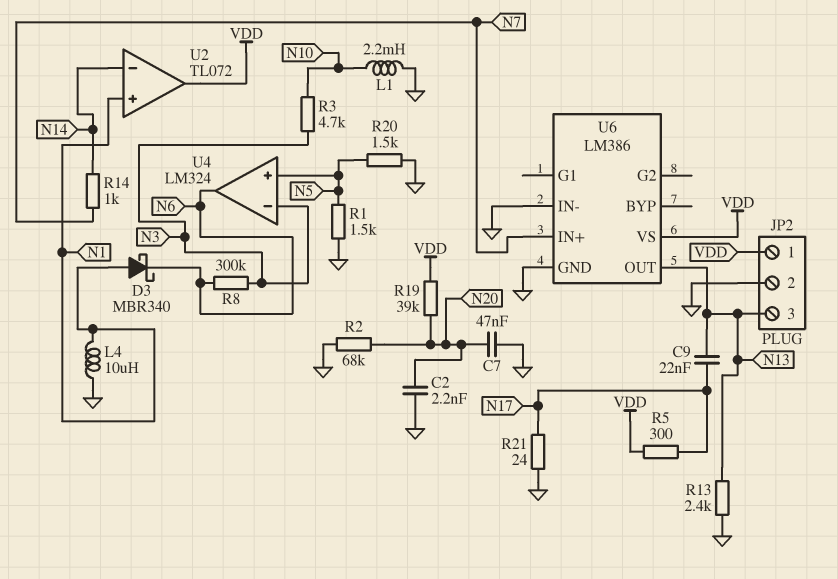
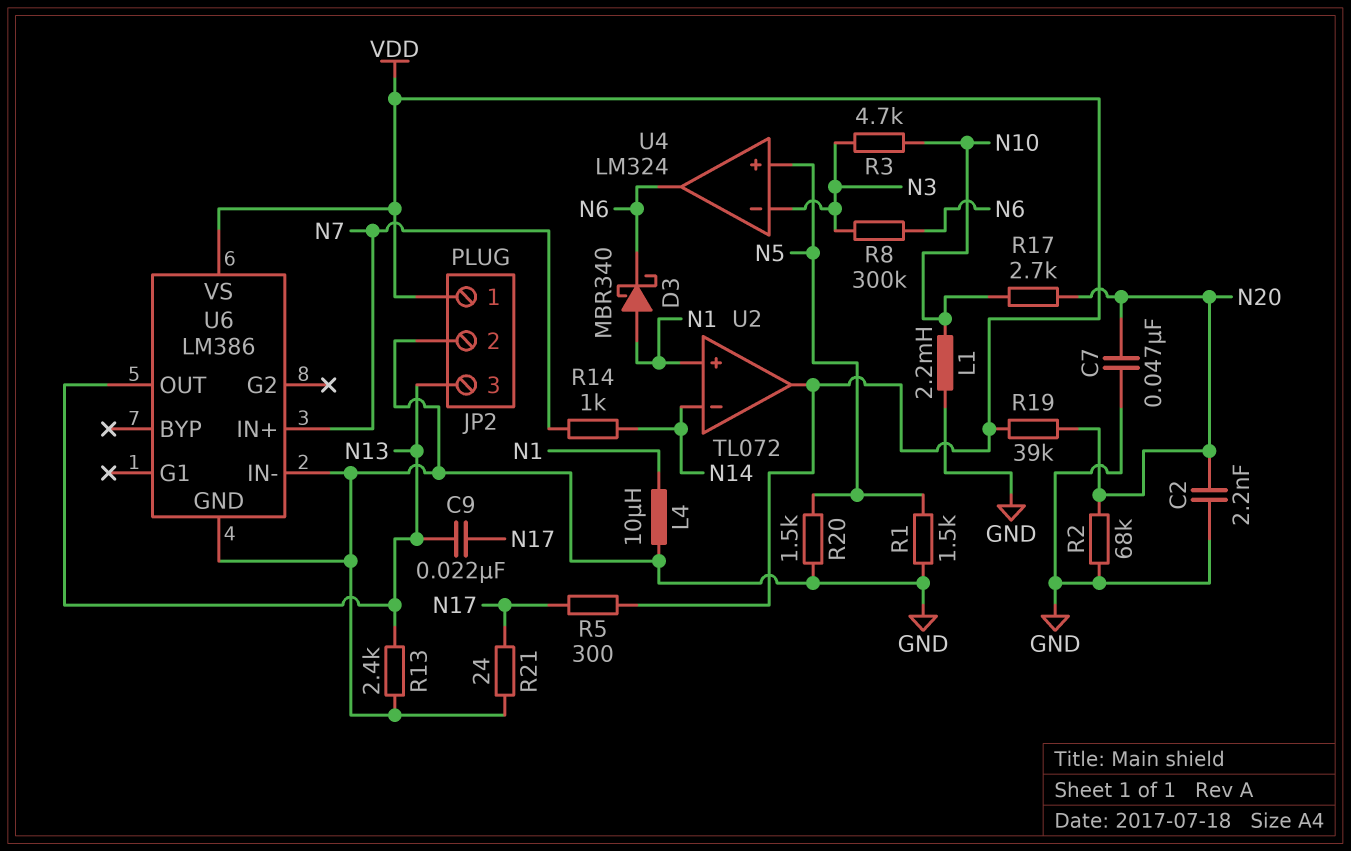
R17: none -> 2.7k (N10, N20)

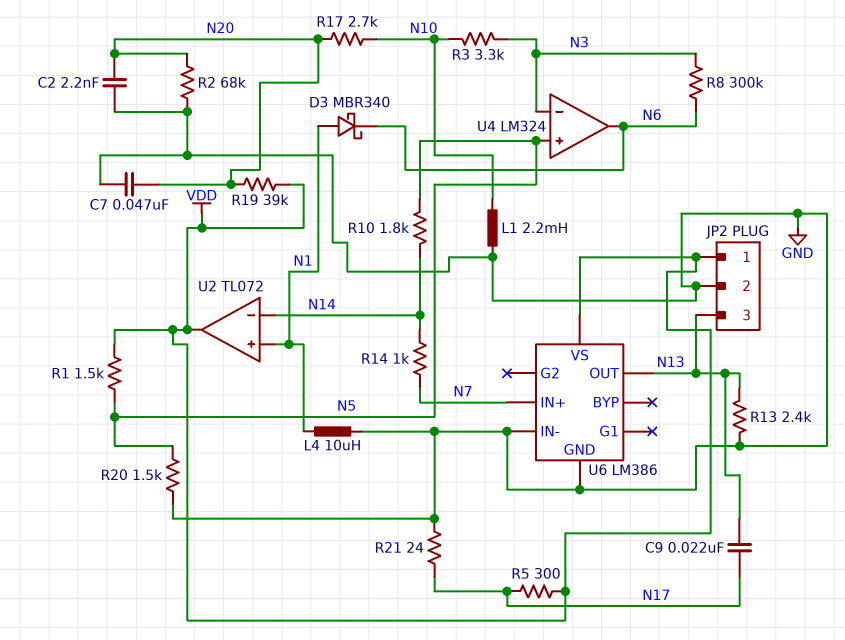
R1: 1.5k (GND, N5) -> 1.5k (N5, VDD)
R3: 4.7k (N3, N10) -> 3.3k (N3, N10)
R10: none -> 1.8k (N5, N14)

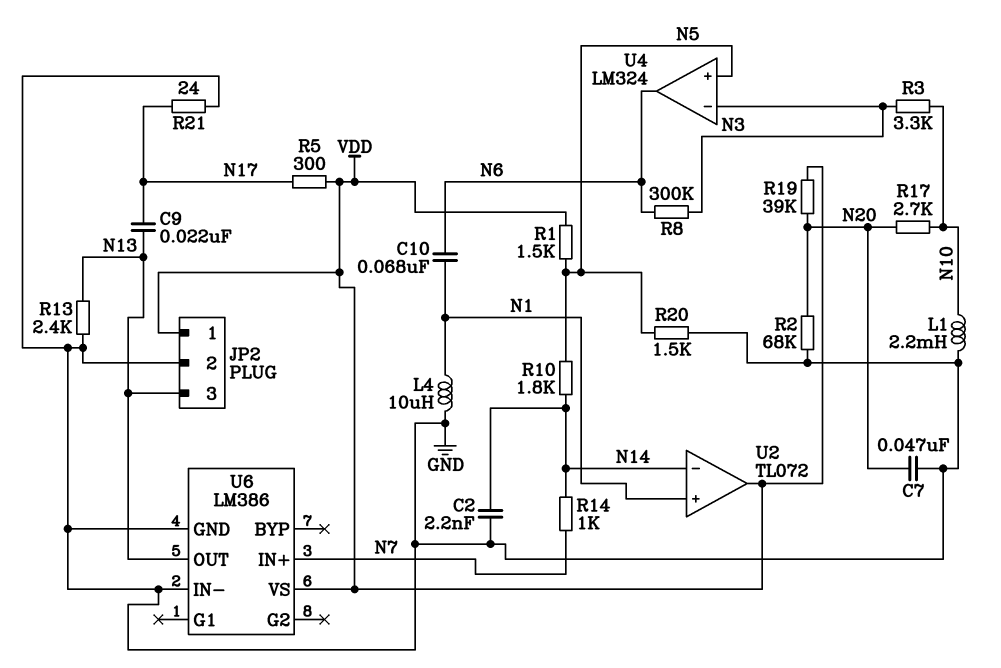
C2: 2.2nF (GND, N20) -> 2.2nF (GND, N14)
C10: none -> 68nF (N1, N6)
D3: schottky MBR340 (A N1, K N6) -> none

